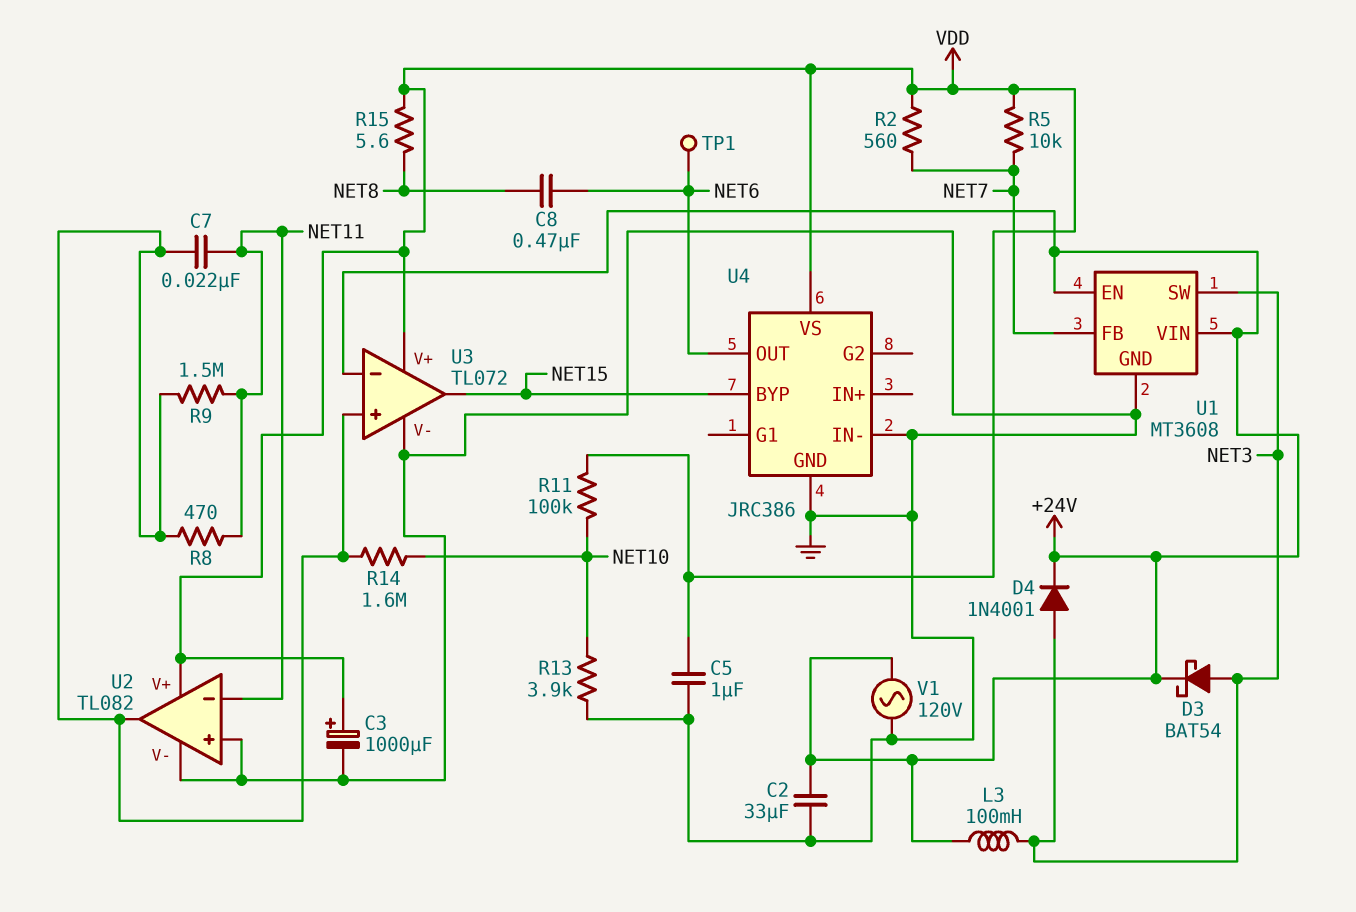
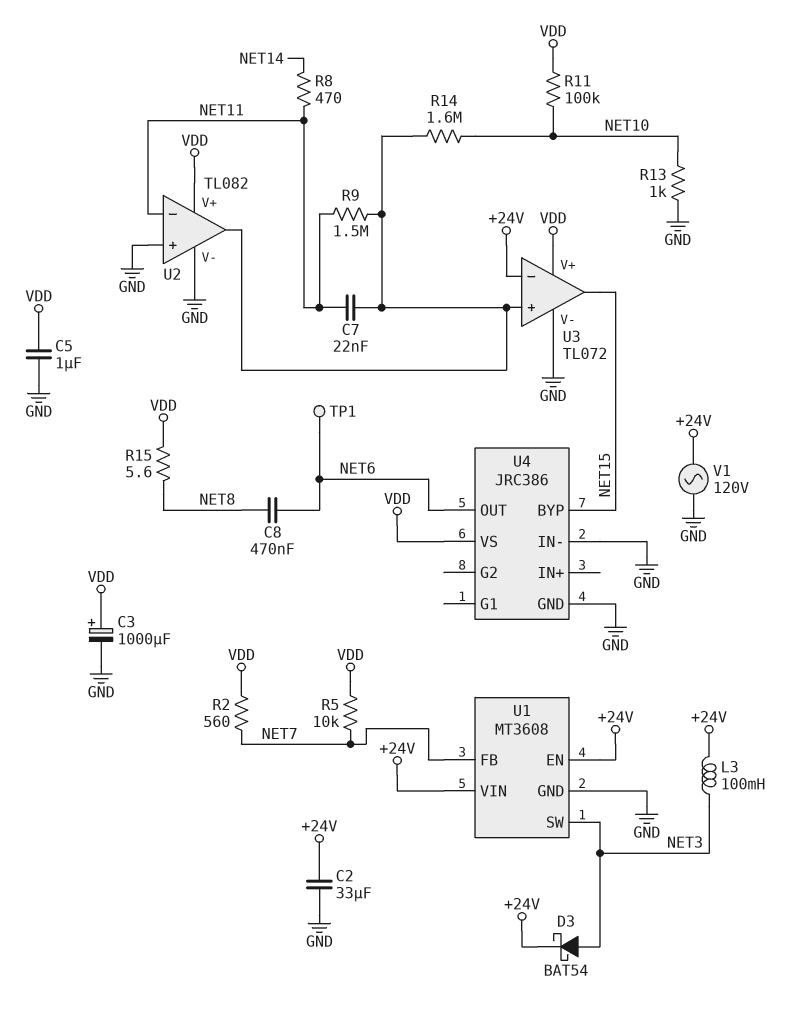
D4: diode 1N4001 (A NET3, K +24V) -> none
R8: 470 (NET11, U2/out) -> 470 (NET11, NET14)
R13: 3.9k (GND, NET10) -> 1k (GND, NET10)

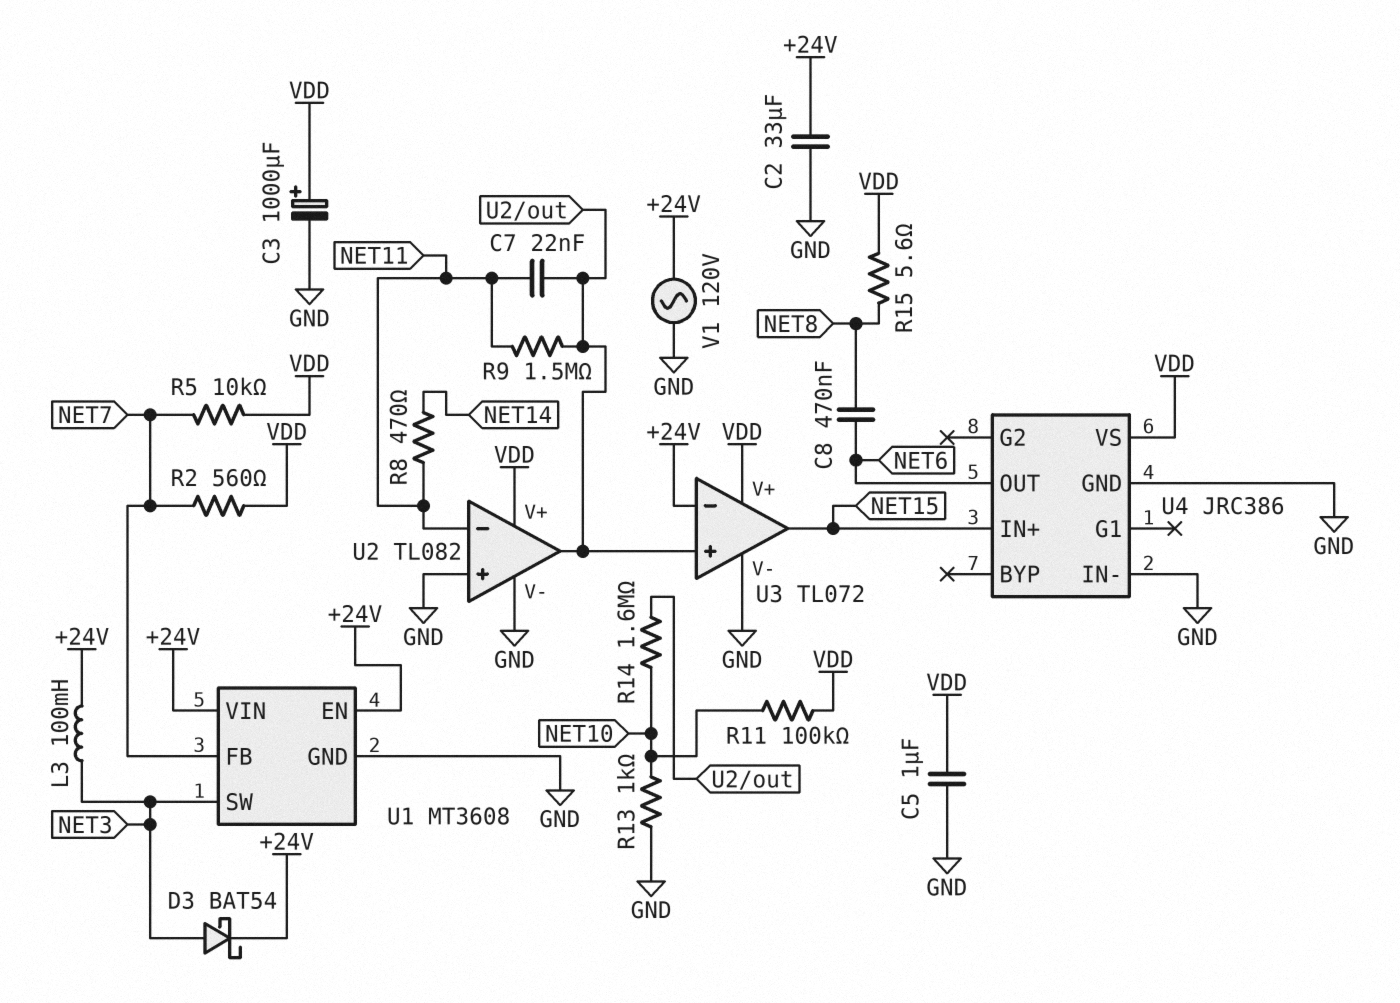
TP1: test point (NET6) -> none
U4 pin BYP: NET15 -> none
U4 pin IN+: none -> NET15

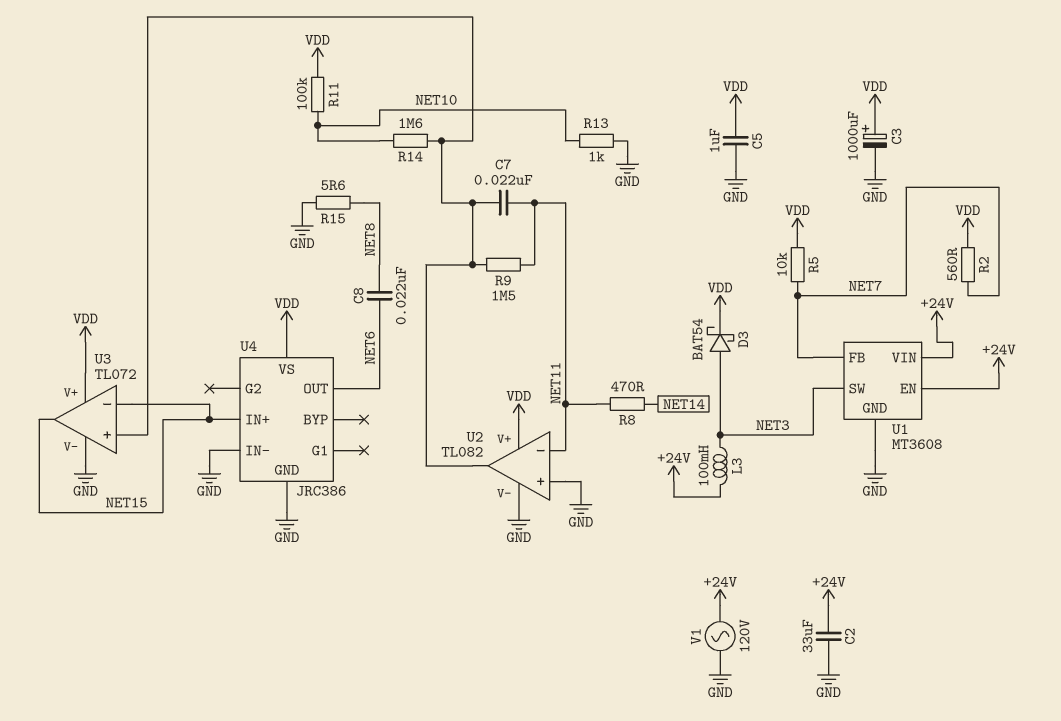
C8: 470nF (NET6, NET8) -> 22nF (NET6, NET8)
D3: schottky BAT54 (A NET3, K +24V) -> schottky BAT54 (A NET3, K VDD)
R15: 5.6 (NET8, VDD) -> 5.6 (GND, NET8)
U3 pin in-: +24V -> NET15

